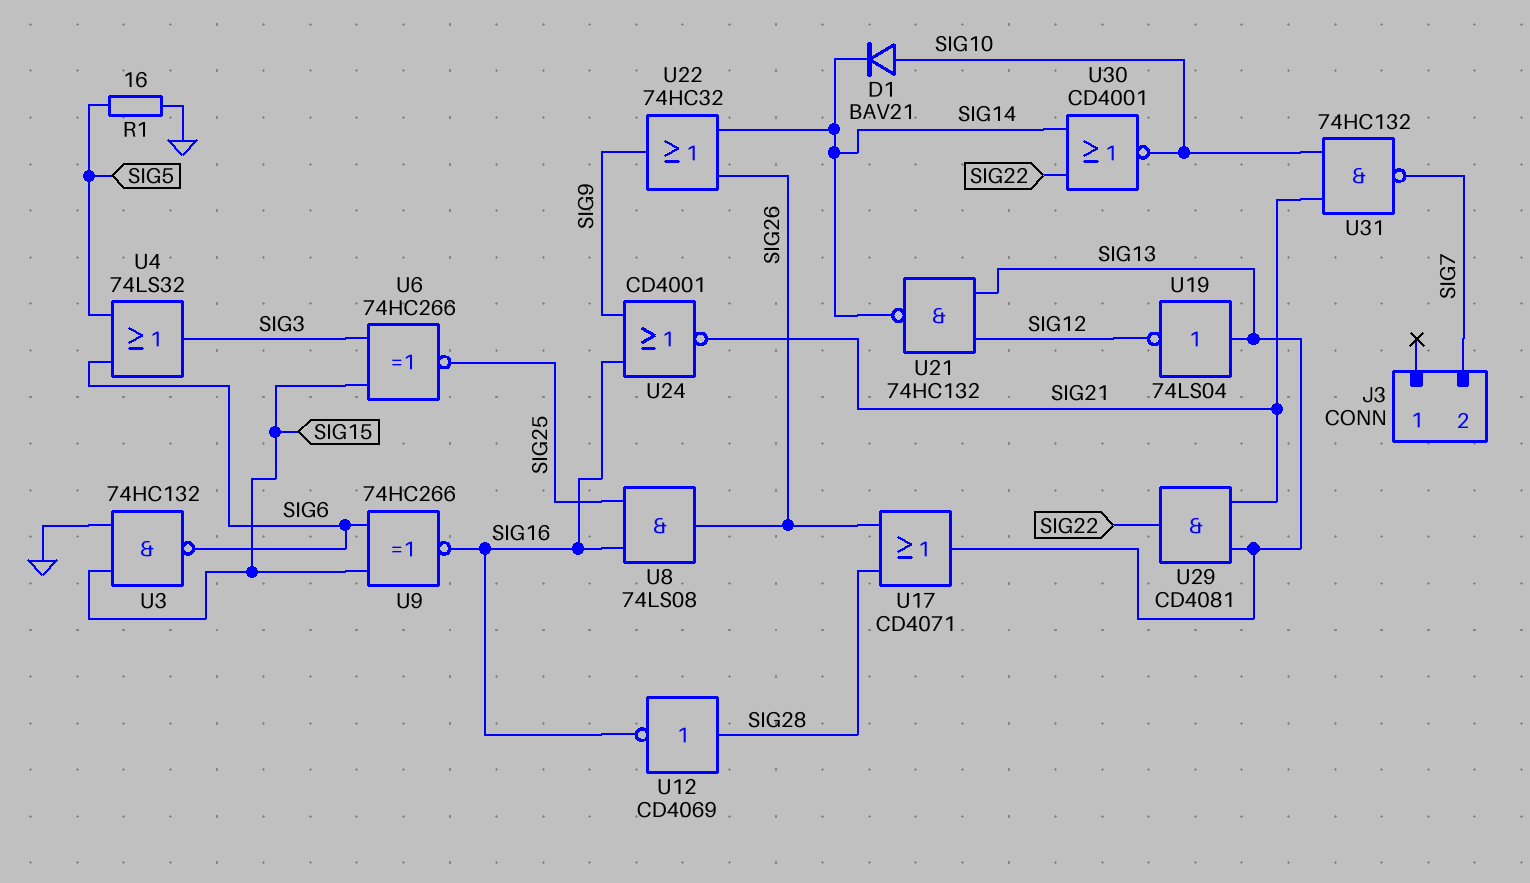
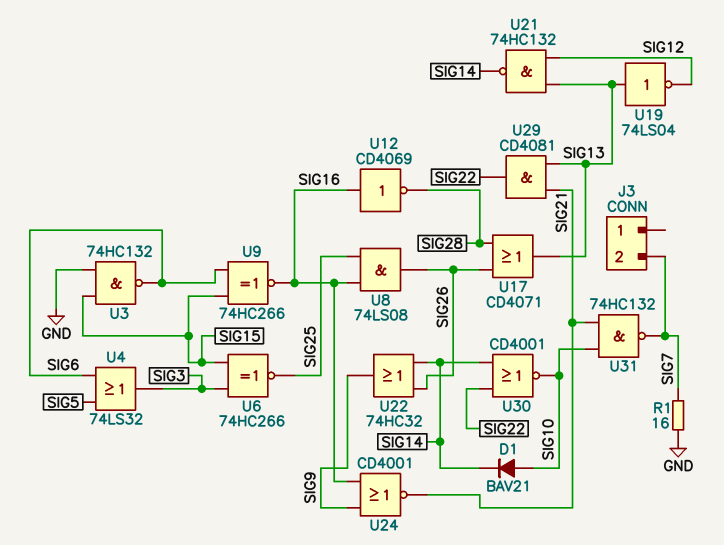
R1: 16 (GND, SIG5) -> 16 (GND, SIG7)
U12: NOT CD4069 (in SIG28, out SIG16) -> NOT CD4069 (in SIG16, out SIG28)

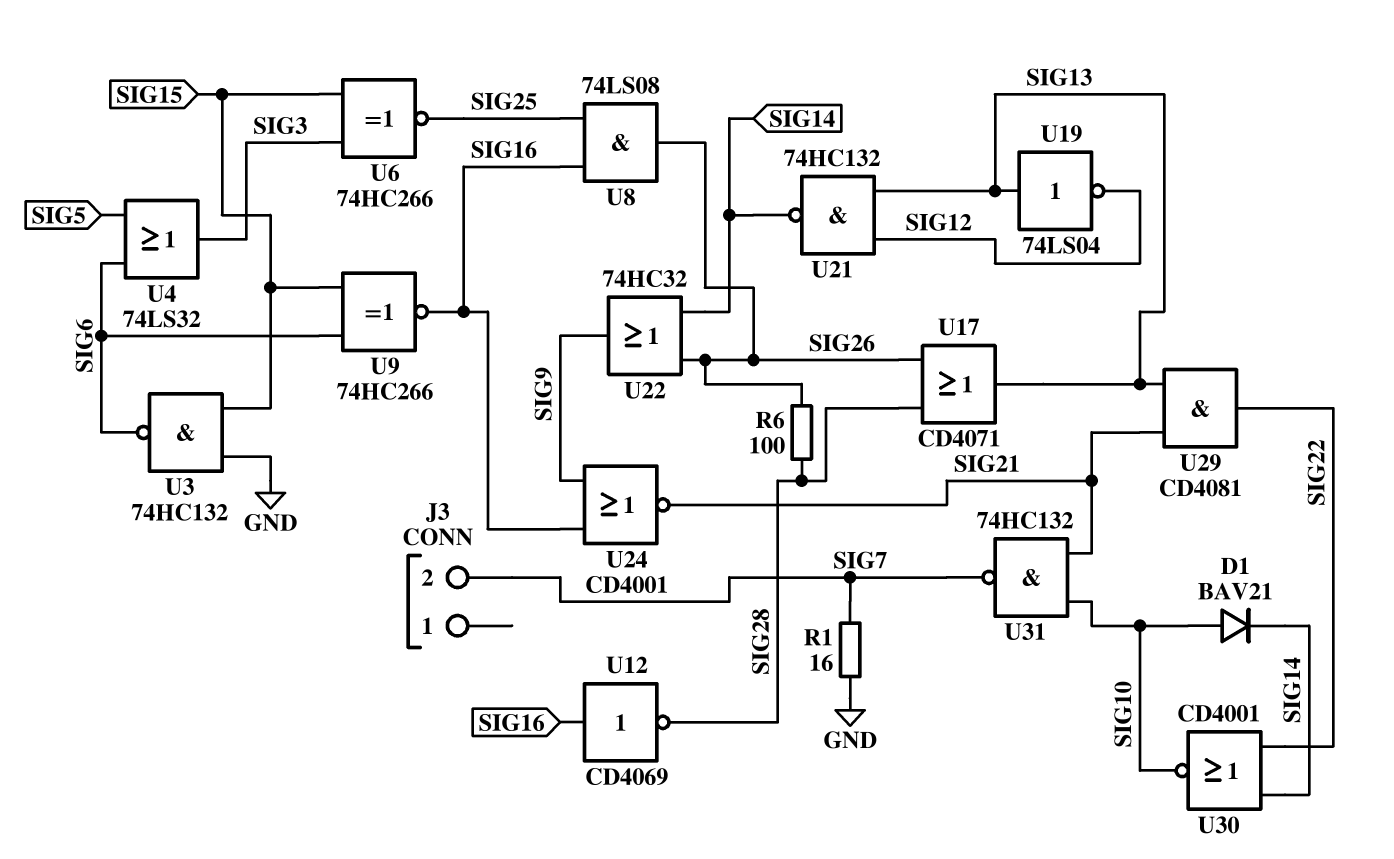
R6: none -> 100 (SIG26, SIG28)

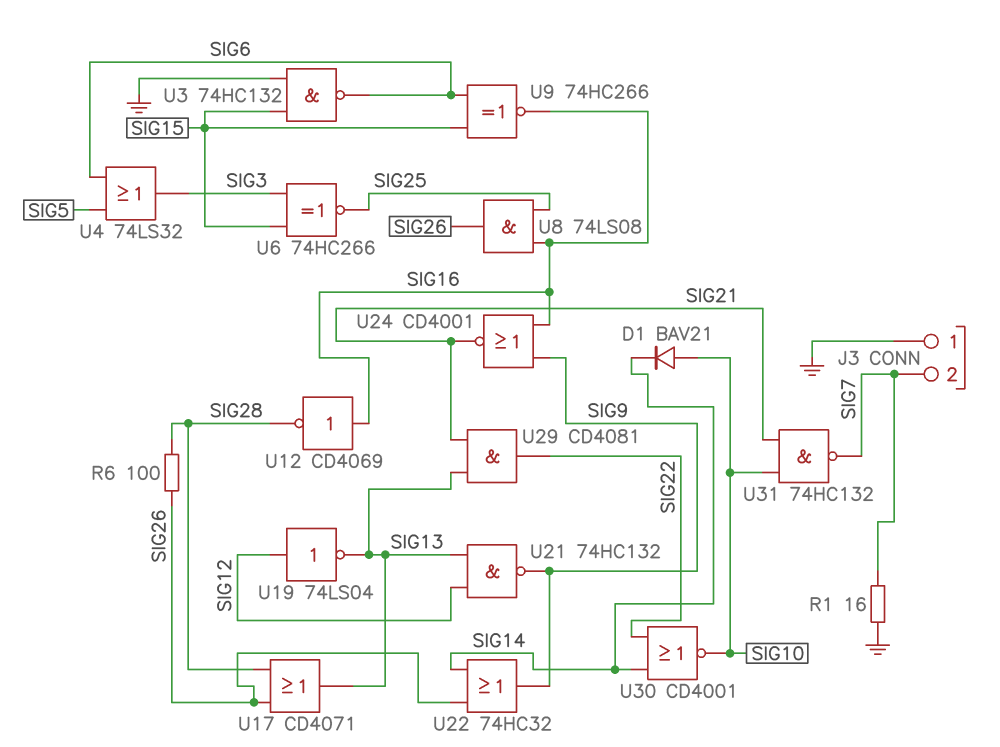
J3 pin 1: none -> GND
U19: NOT 74LS04 (in SIG13, out SIG12) -> NOT 74LS04 (in SIG12, out SIG13)
U21: NAND 74HC132 (in SIG12, in SIG13, out SIG14) -> NAND 74HC132 (in SIG12, in SIG13, out SIG9)

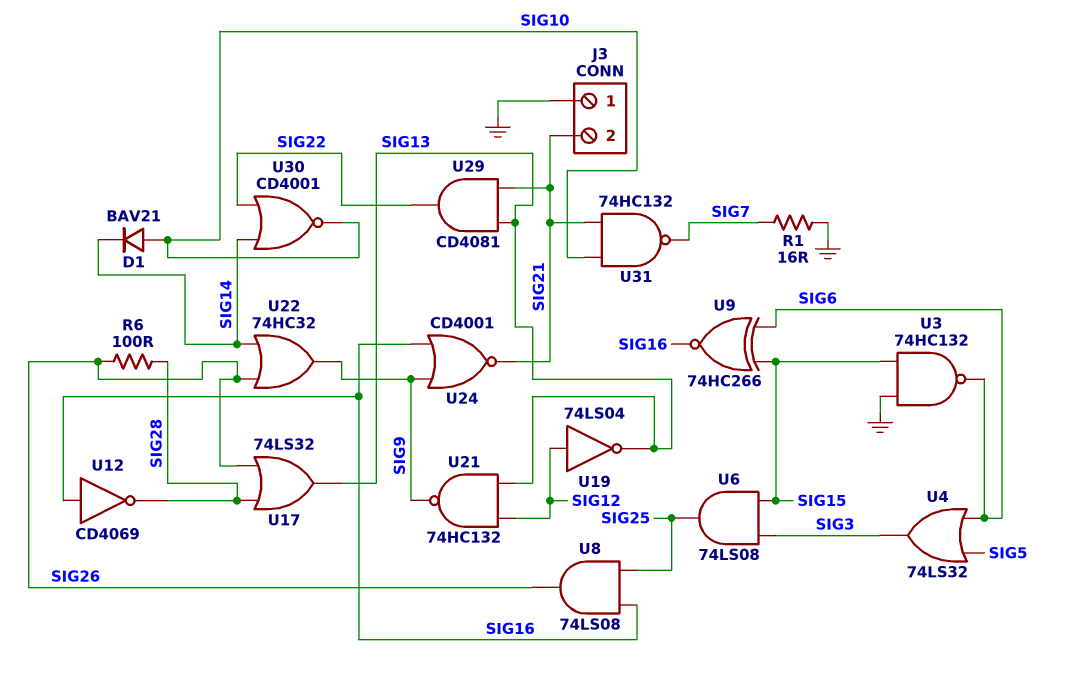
J3 pin 2: SIG7 -> SIG21
U6: XNOR 74HC266 (in SIG3, in SIG15, out SIG25) -> AND 74LS08 (in SIG3, in SIG15, out SIG25)
U17: OR CD4071 (in SIG26, in SIG28, out SIG13) -> OR 74LS32 (in SIG26, in SIG28, out SIG13)

